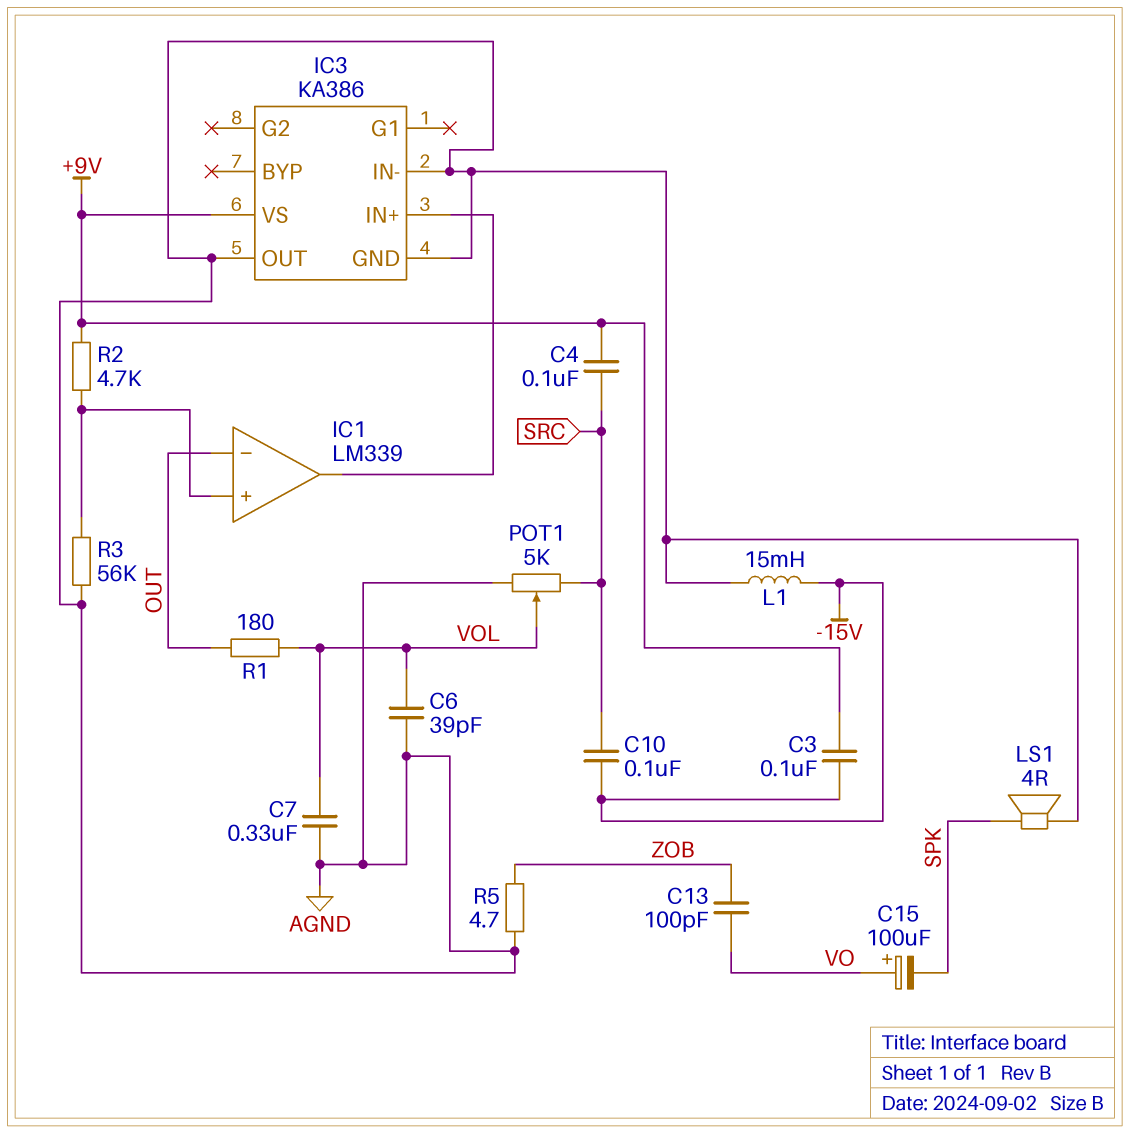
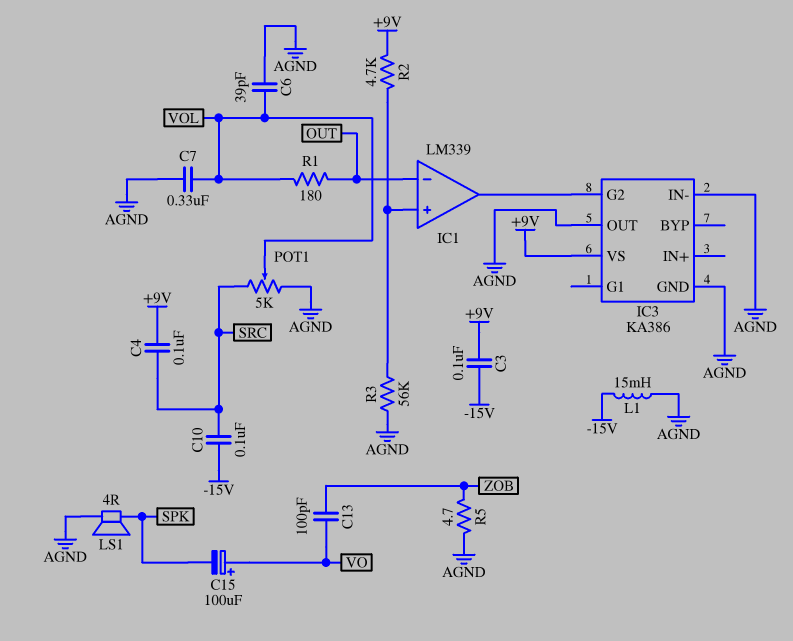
IC3 pin G2: none -> IC1/out
IC3 pin IN+: IC1/out -> none

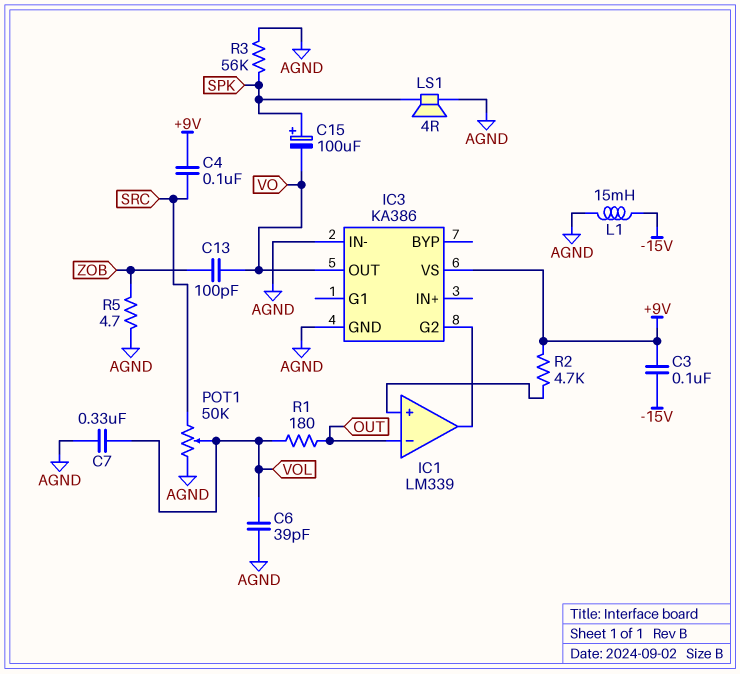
C10: 100nF (-15V, SRC) -> none
C15: 100uF (plus VO, minus SPK) -> 100uF (plus SPK, minus VO)
IC3 pin OUT: AGND -> VO
POT1: 5k (AGND, SRC, wiper VOL) -> 50k (AGND, SRC, wiper VOL)
R3: 56k (AGND, IC1/in+) -> 56k (AGND, SPK)

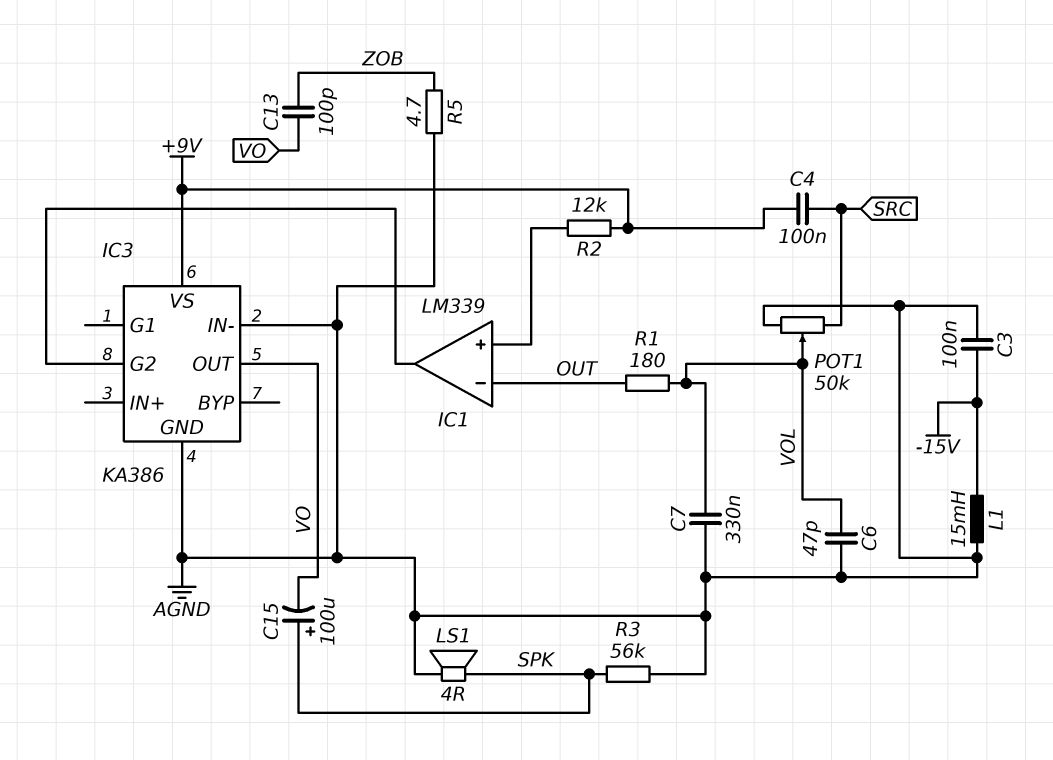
C3: 100nF (+9V, -15V) -> 100nF (-15V, AGND)
C6: 39pF (AGND, VOL) -> 47pF (AGND, VOL)
R2: 4.7k (+9V, IC1/in+) -> 12k (+9V, IC1/in+)

